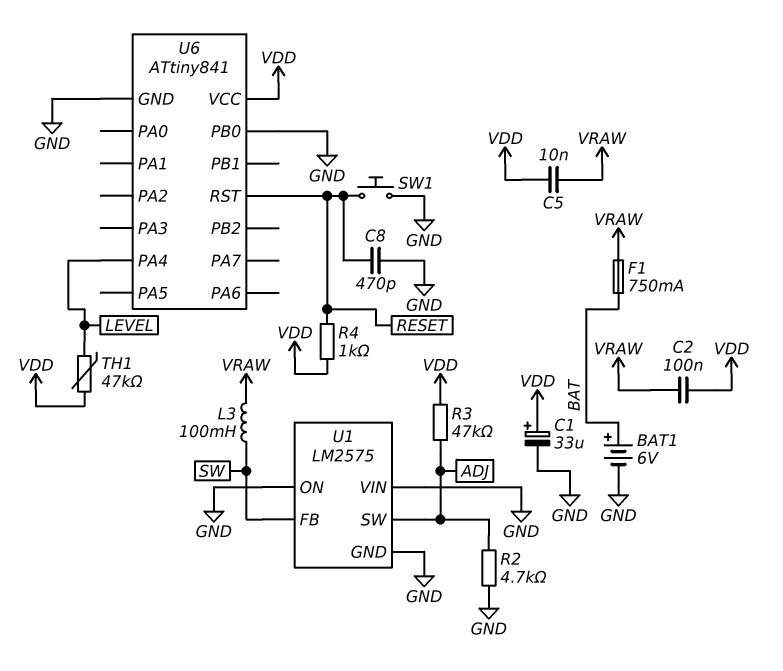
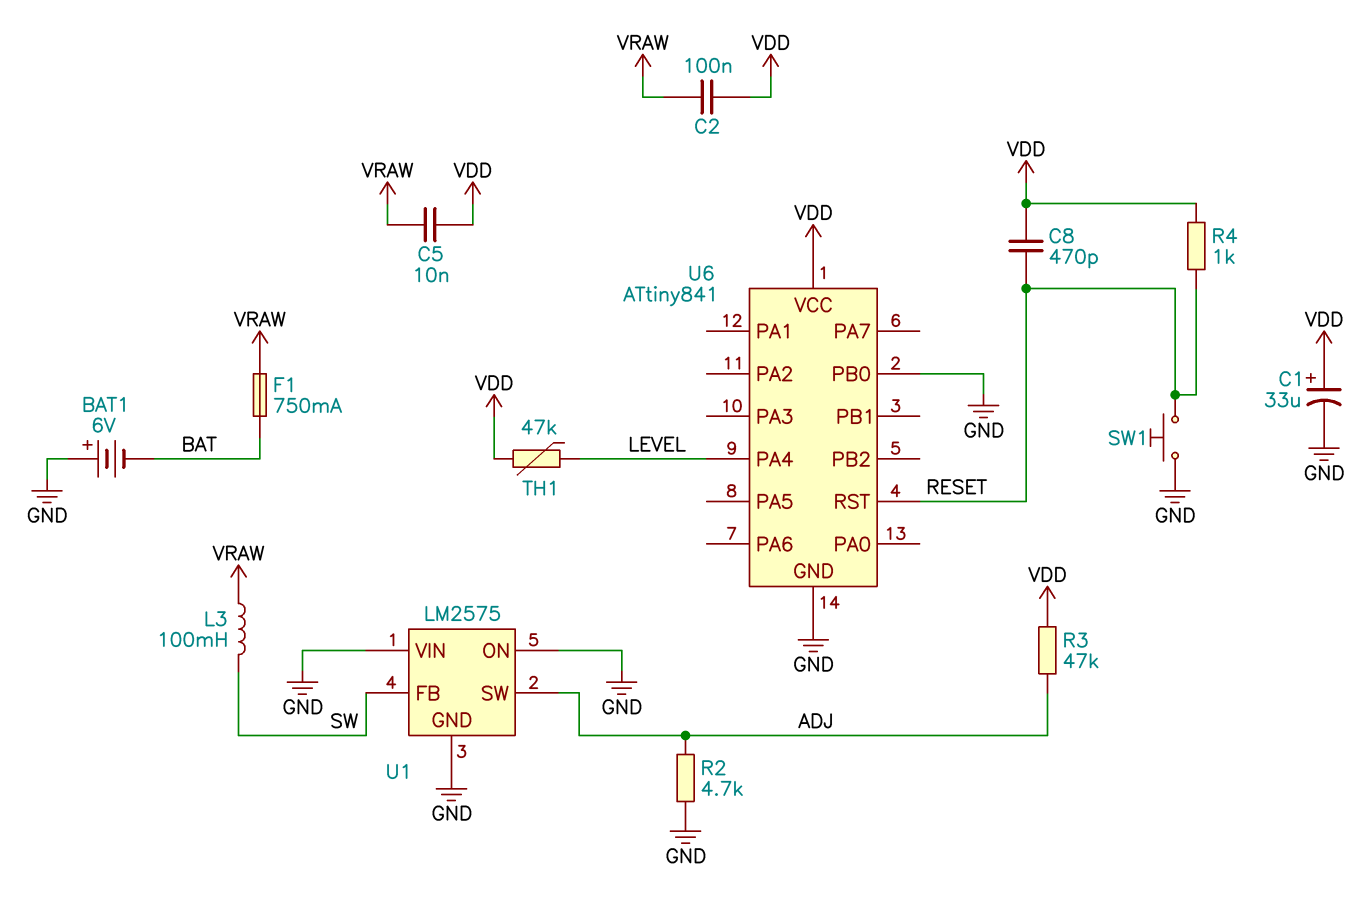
BAT1: 6V (plus BAT, minus GND) -> 6V (plus GND, minus BAT)
C8: 470pF (GND, RESET) -> 470pF (RESET, VDD)

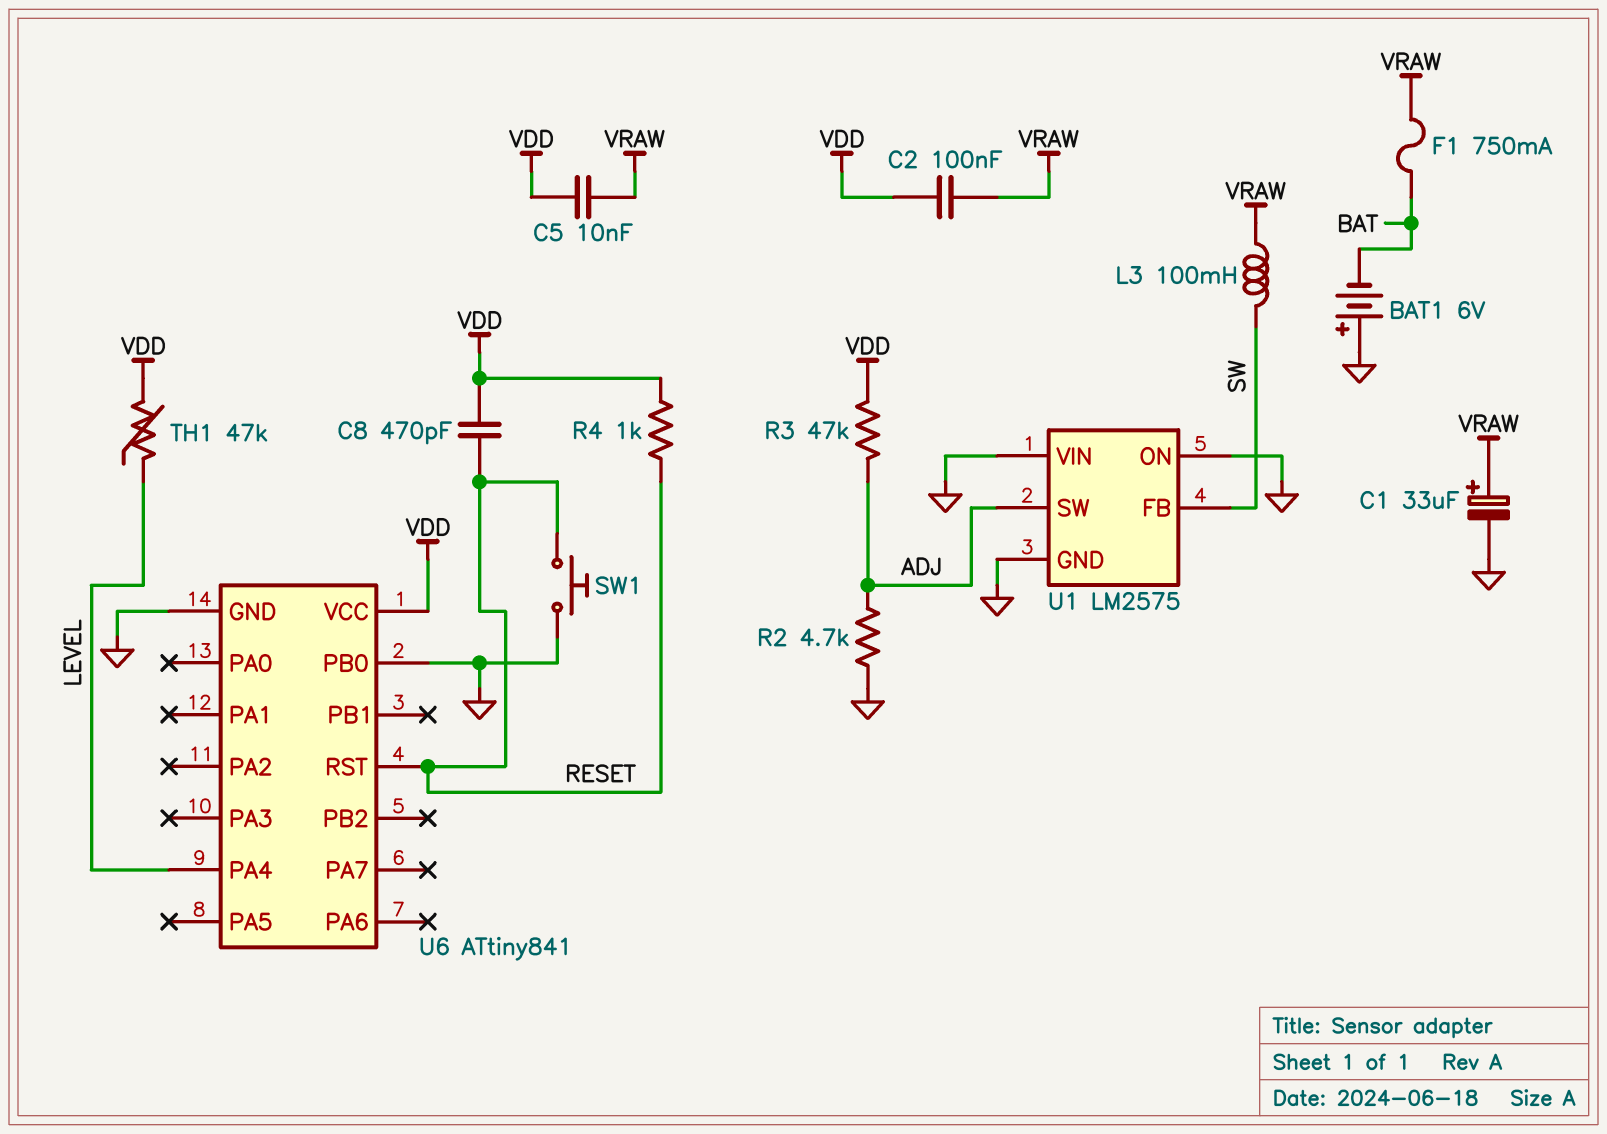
C1: 33uF (plus VDD, minus GND) -> 33uF (plus VRAW, minus GND)

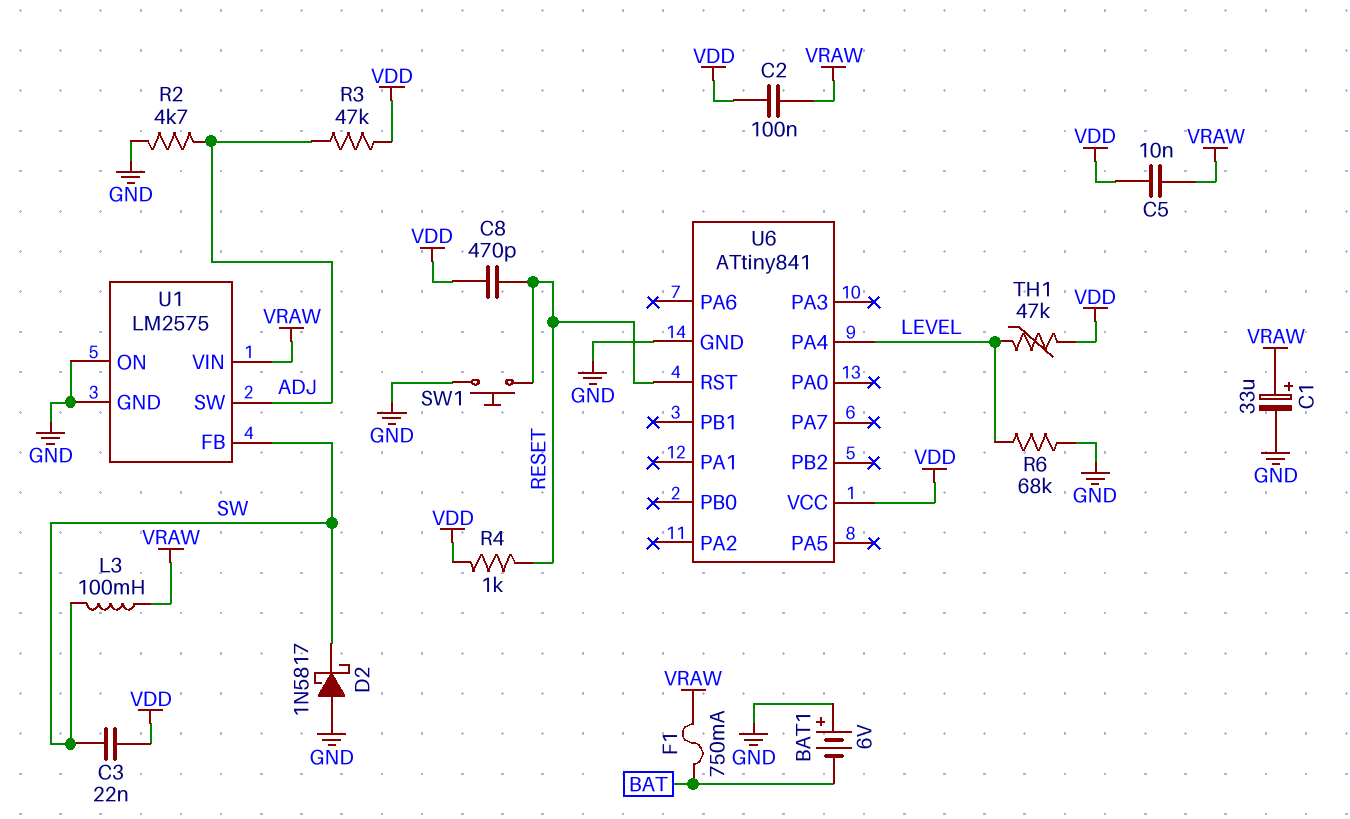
C3: none -> 22nF (SW, VDD)
D2: none -> schottky 1N5817 (A GND, K SW)
R6: none -> 68k (GND, LEVEL)
U1 pin VIN: GND -> VRAW
U6 pin PB0: GND -> none

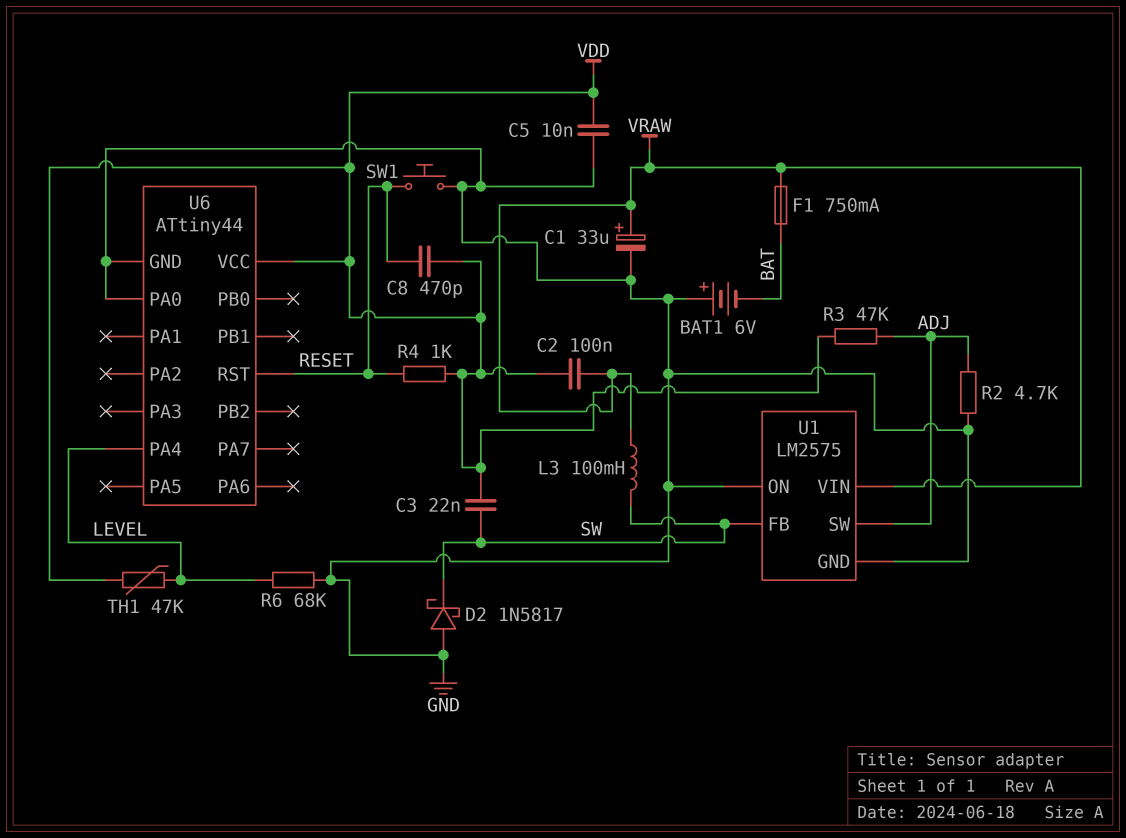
C5: 10nF (VDD, VRAW) -> 10nF (GND, VDD)
U6: ATtiny841 -> ATtiny44
U6 pin PA0: none -> GND

